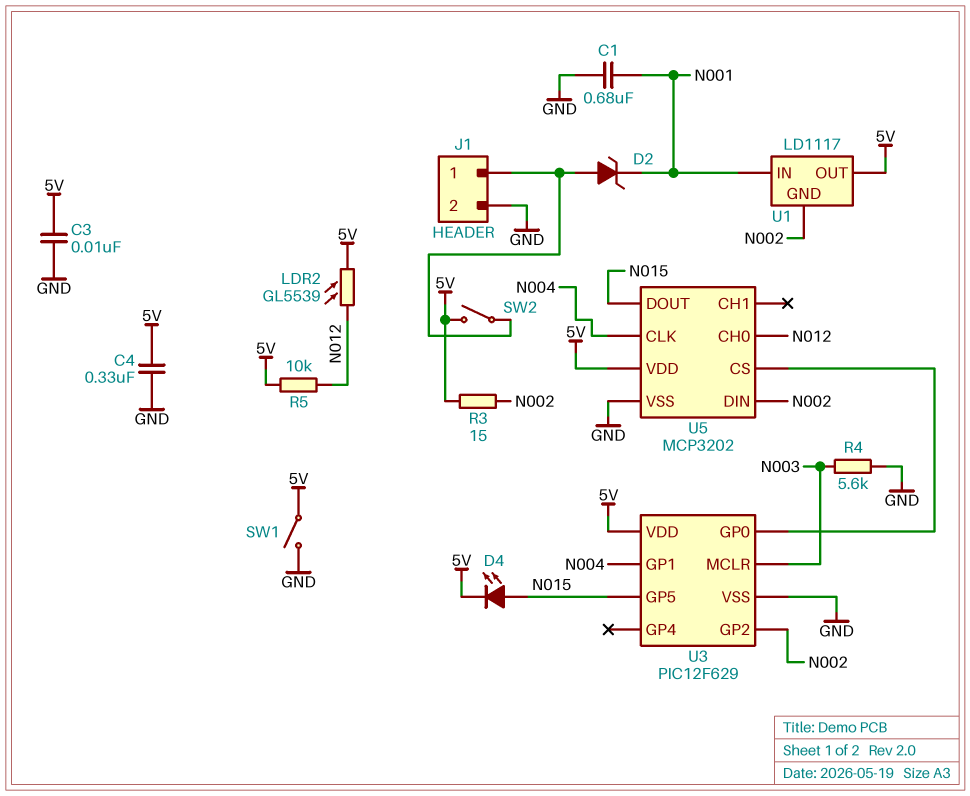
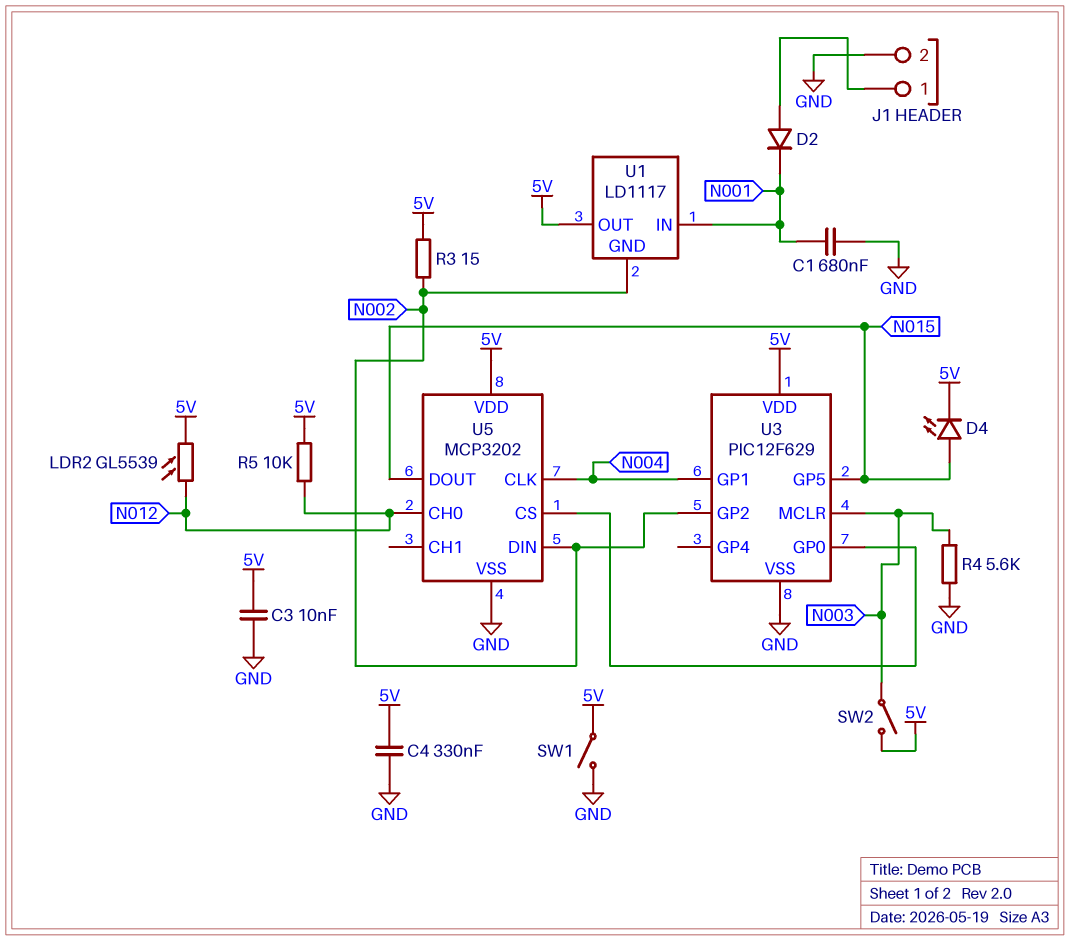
D2: zener (A J1/1, K N001) -> diode (A J1/1, K N001)
SW2: switch (5V, J1/1) -> switch (5V, N003)

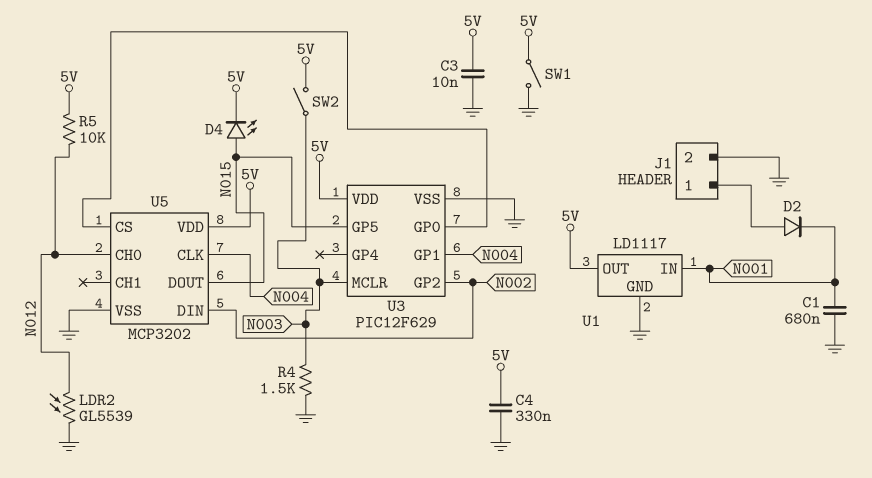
LDR2: GL5539 (5V, N012) -> GL5539 (GND, N012)
R3: 15 (5V, N002) -> none
R4: 5.6k (GND, N003) -> 1.5k (GND, N003)
U1 pin GND: N002 -> GND

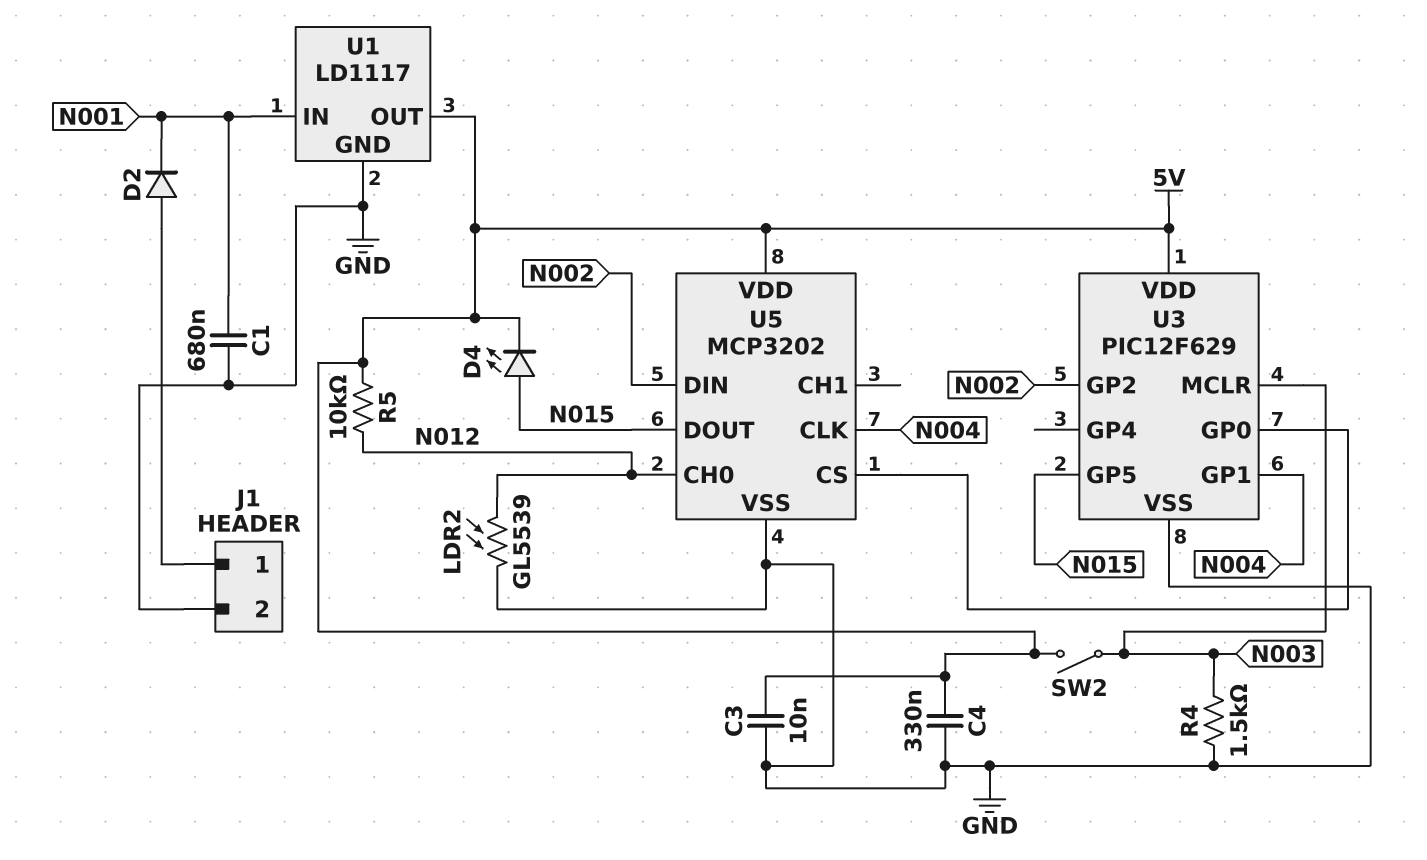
SW1: switch (5V, GND) -> none

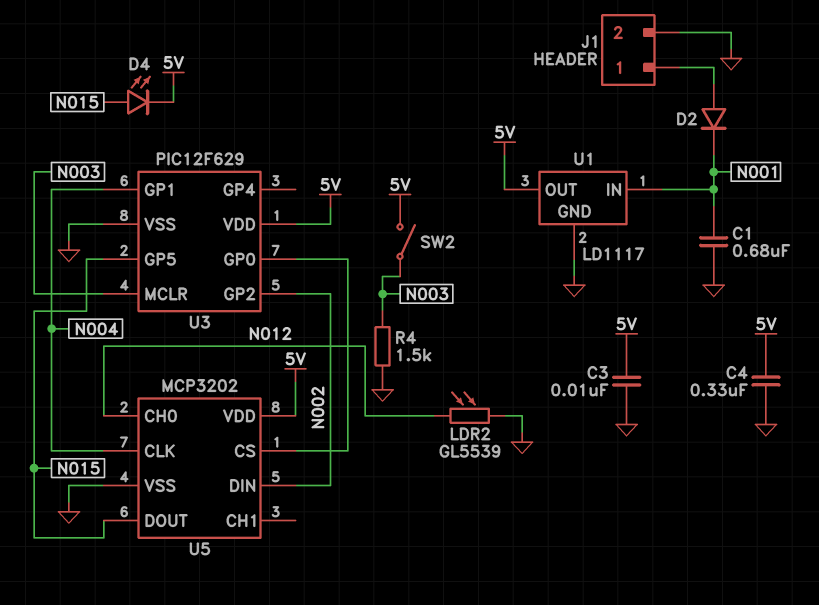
R5: 10k (5V, N012) -> none

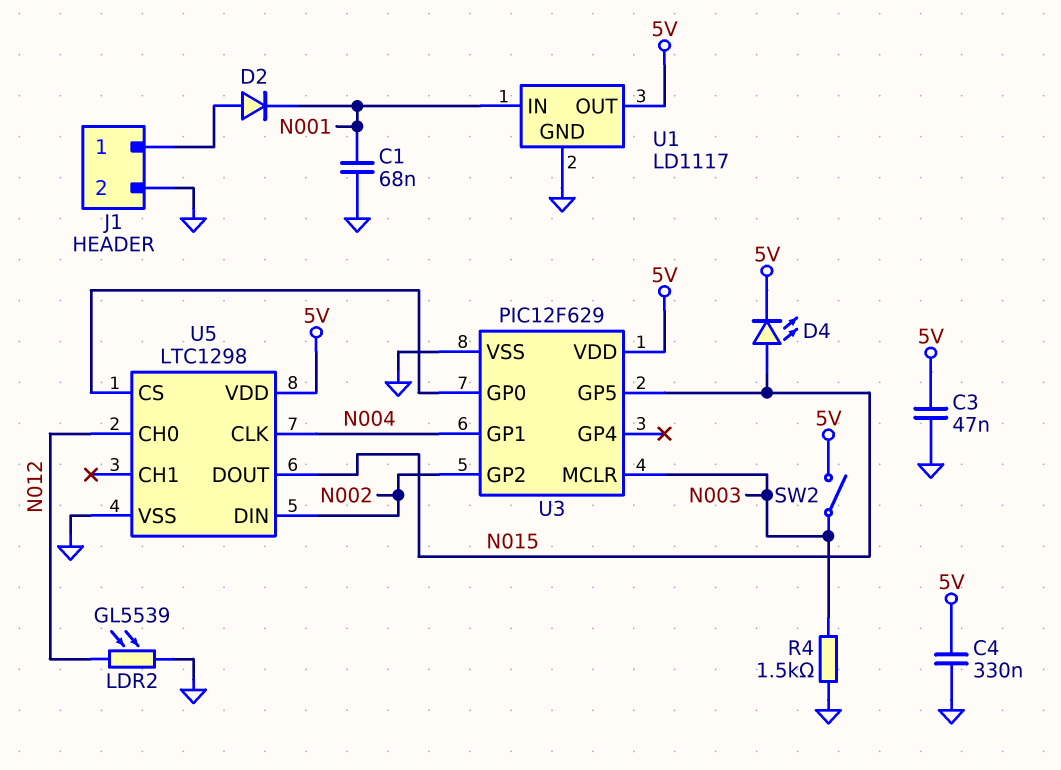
C1: 680nF (GND, N001) -> 68nF (GND, N001)
C3: 10nF (5V, GND) -> 47nF (5V, GND)
U5: MCP3202 -> LTC1298

